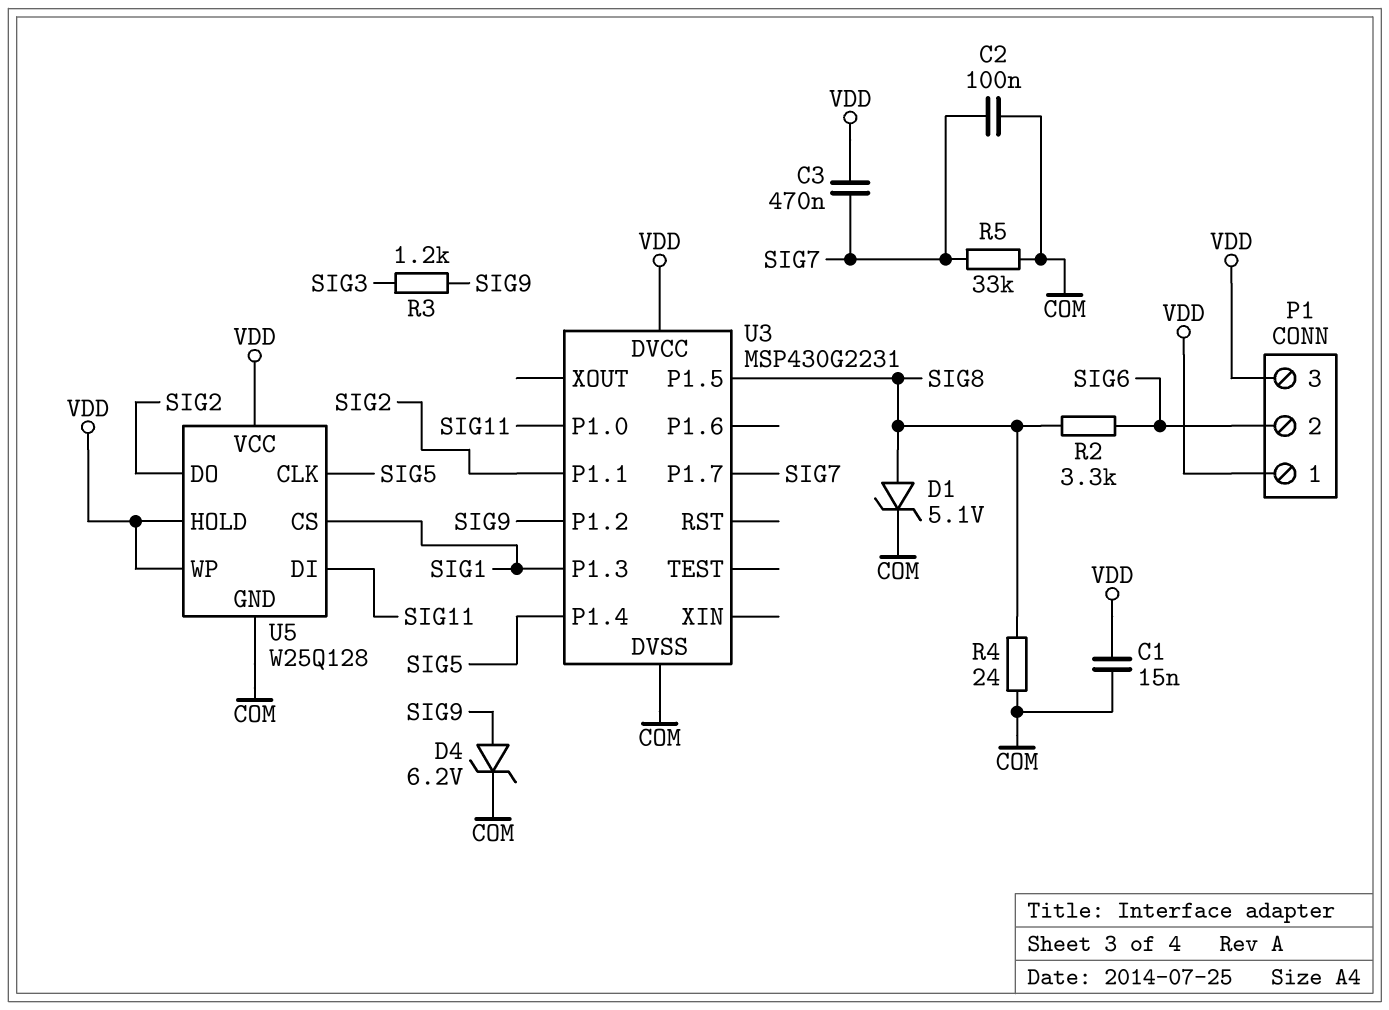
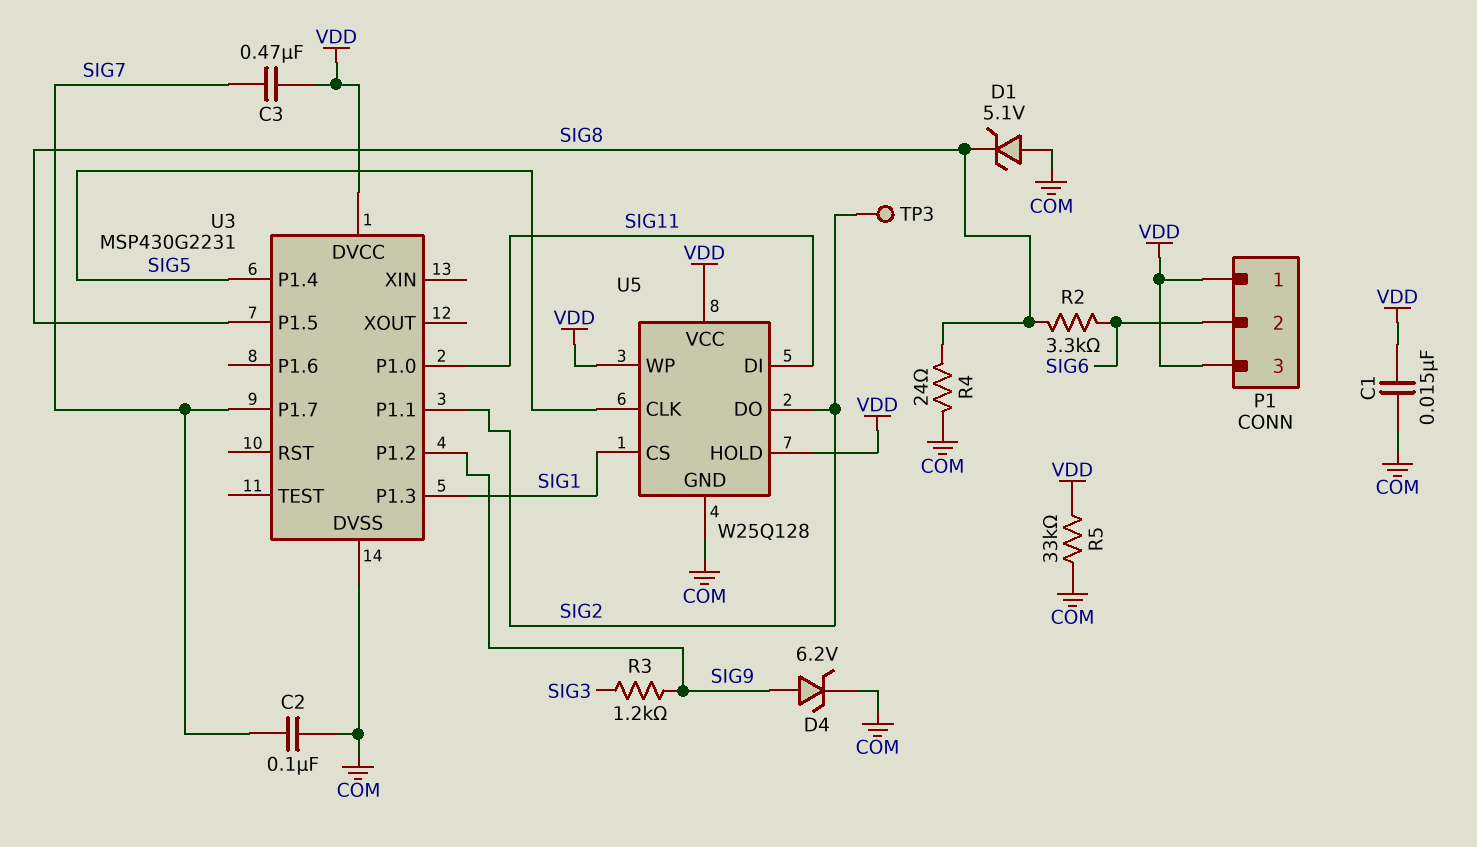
D1: zener 5.1V (A SIG8, K COM) -> zener 5.1V (A COM, K SIG8)
R5: 33k (COM, SIG7) -> 33k (COM, VDD)
TP3: none -> test point (SIG2)

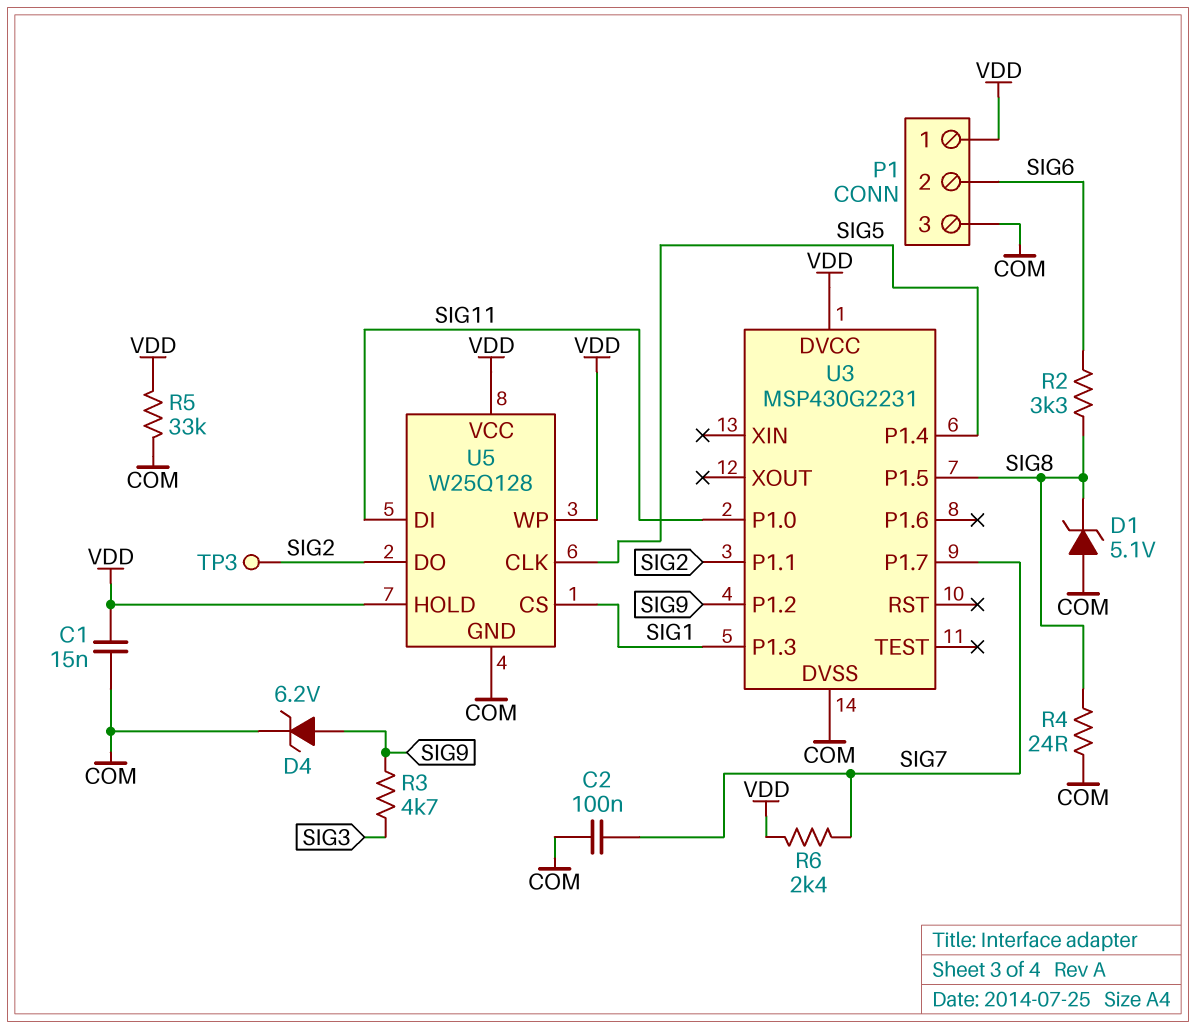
C3: 470nF (SIG7, VDD) -> none
P1 pin 3: VDD -> COM
R3: 1.2k (SIG3, SIG9) -> 4.7k (SIG3, SIG9)
R6: none -> 2.4k (SIG7, VDD)

